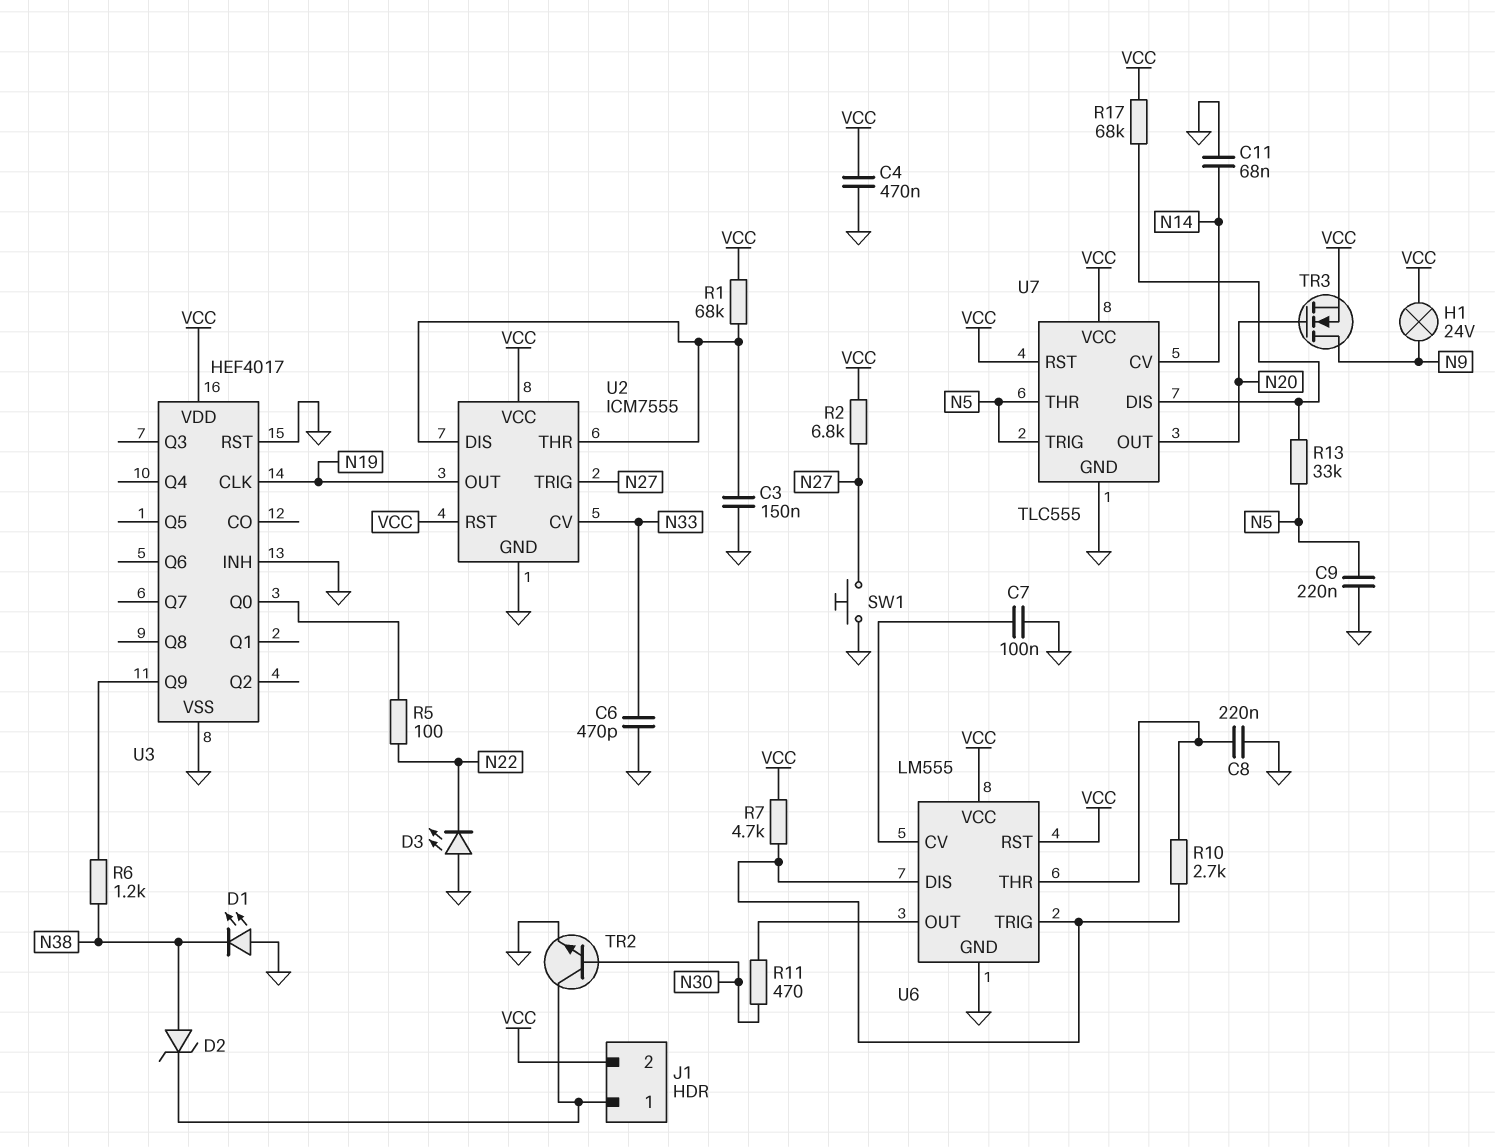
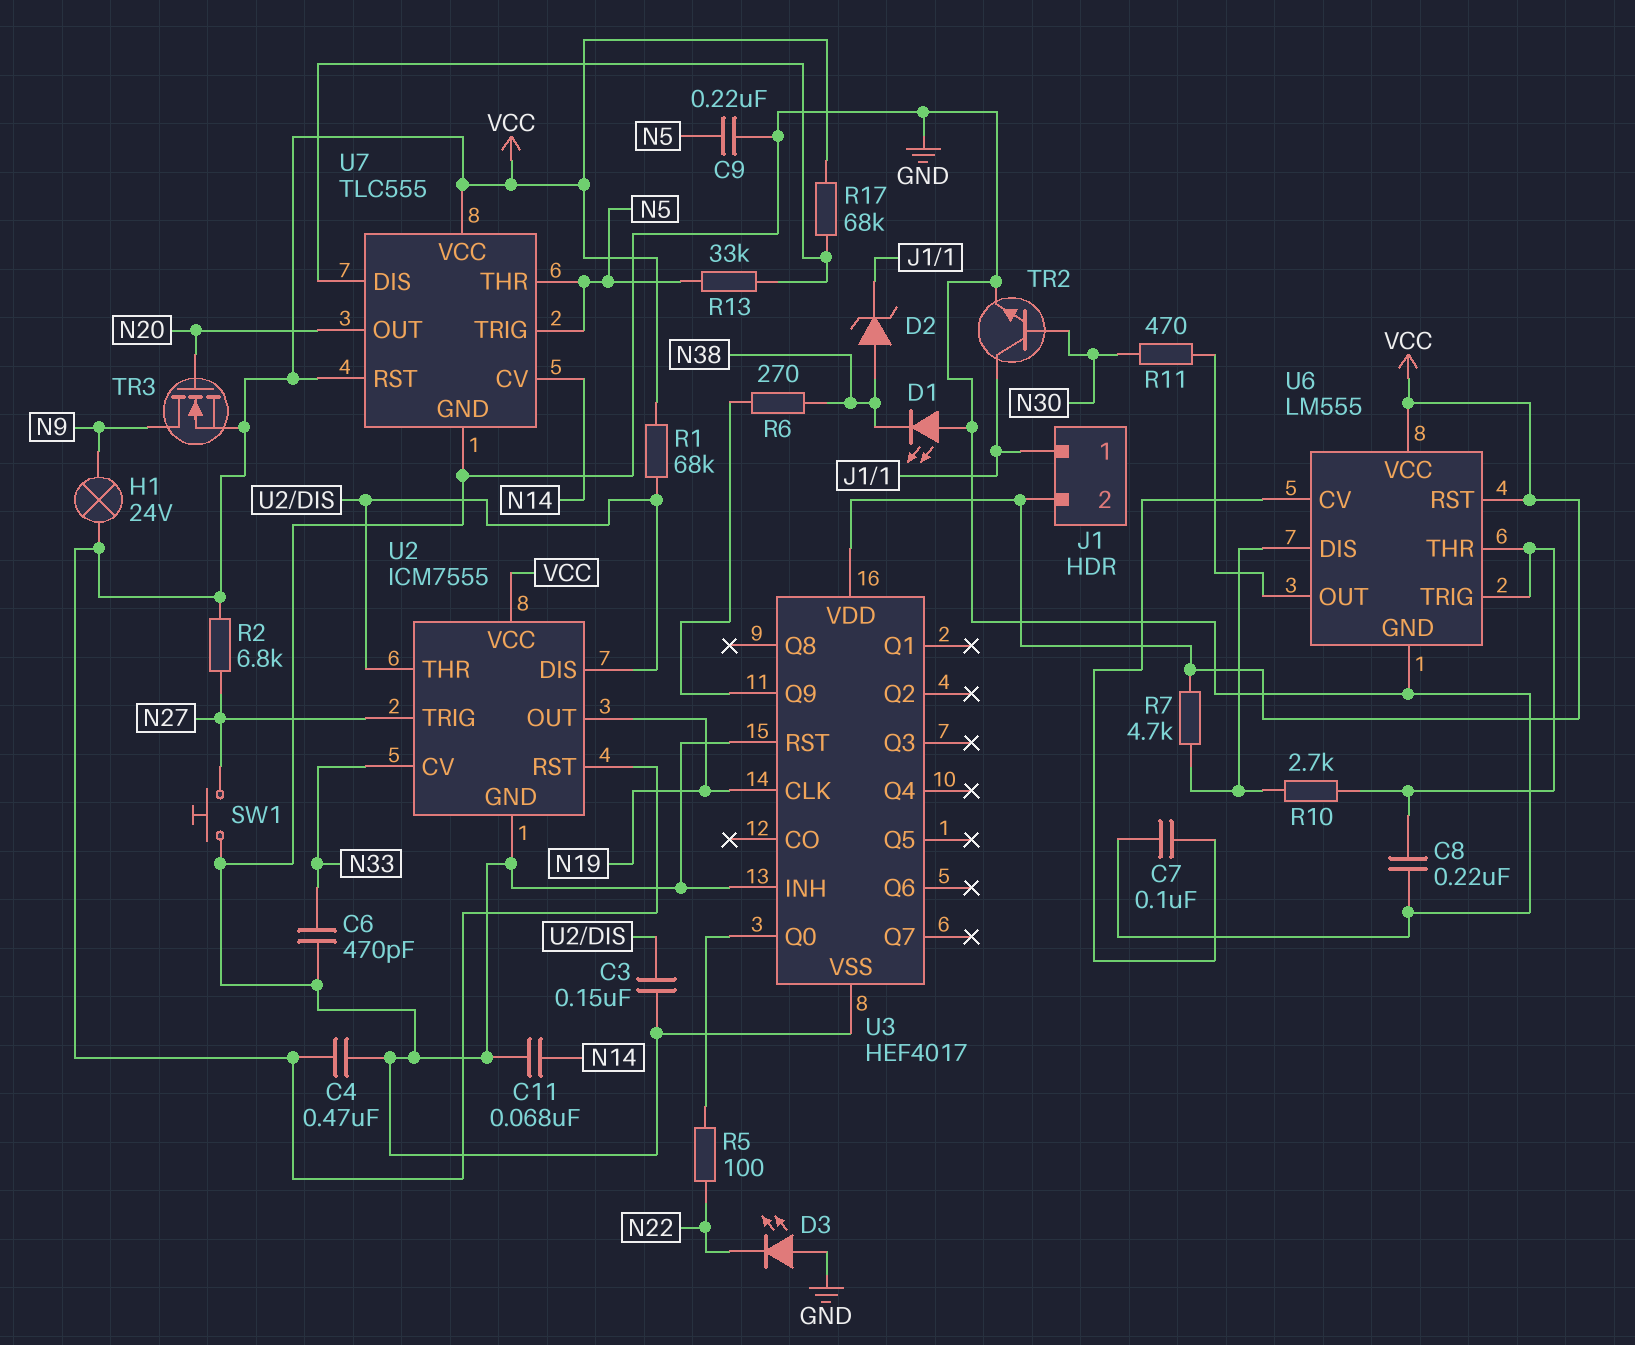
R6: 1.2k (N38, U3/Q9) -> 270 (N38, U3/Q9)
U6 pin TRIG: U6/DIS -> U6/THR

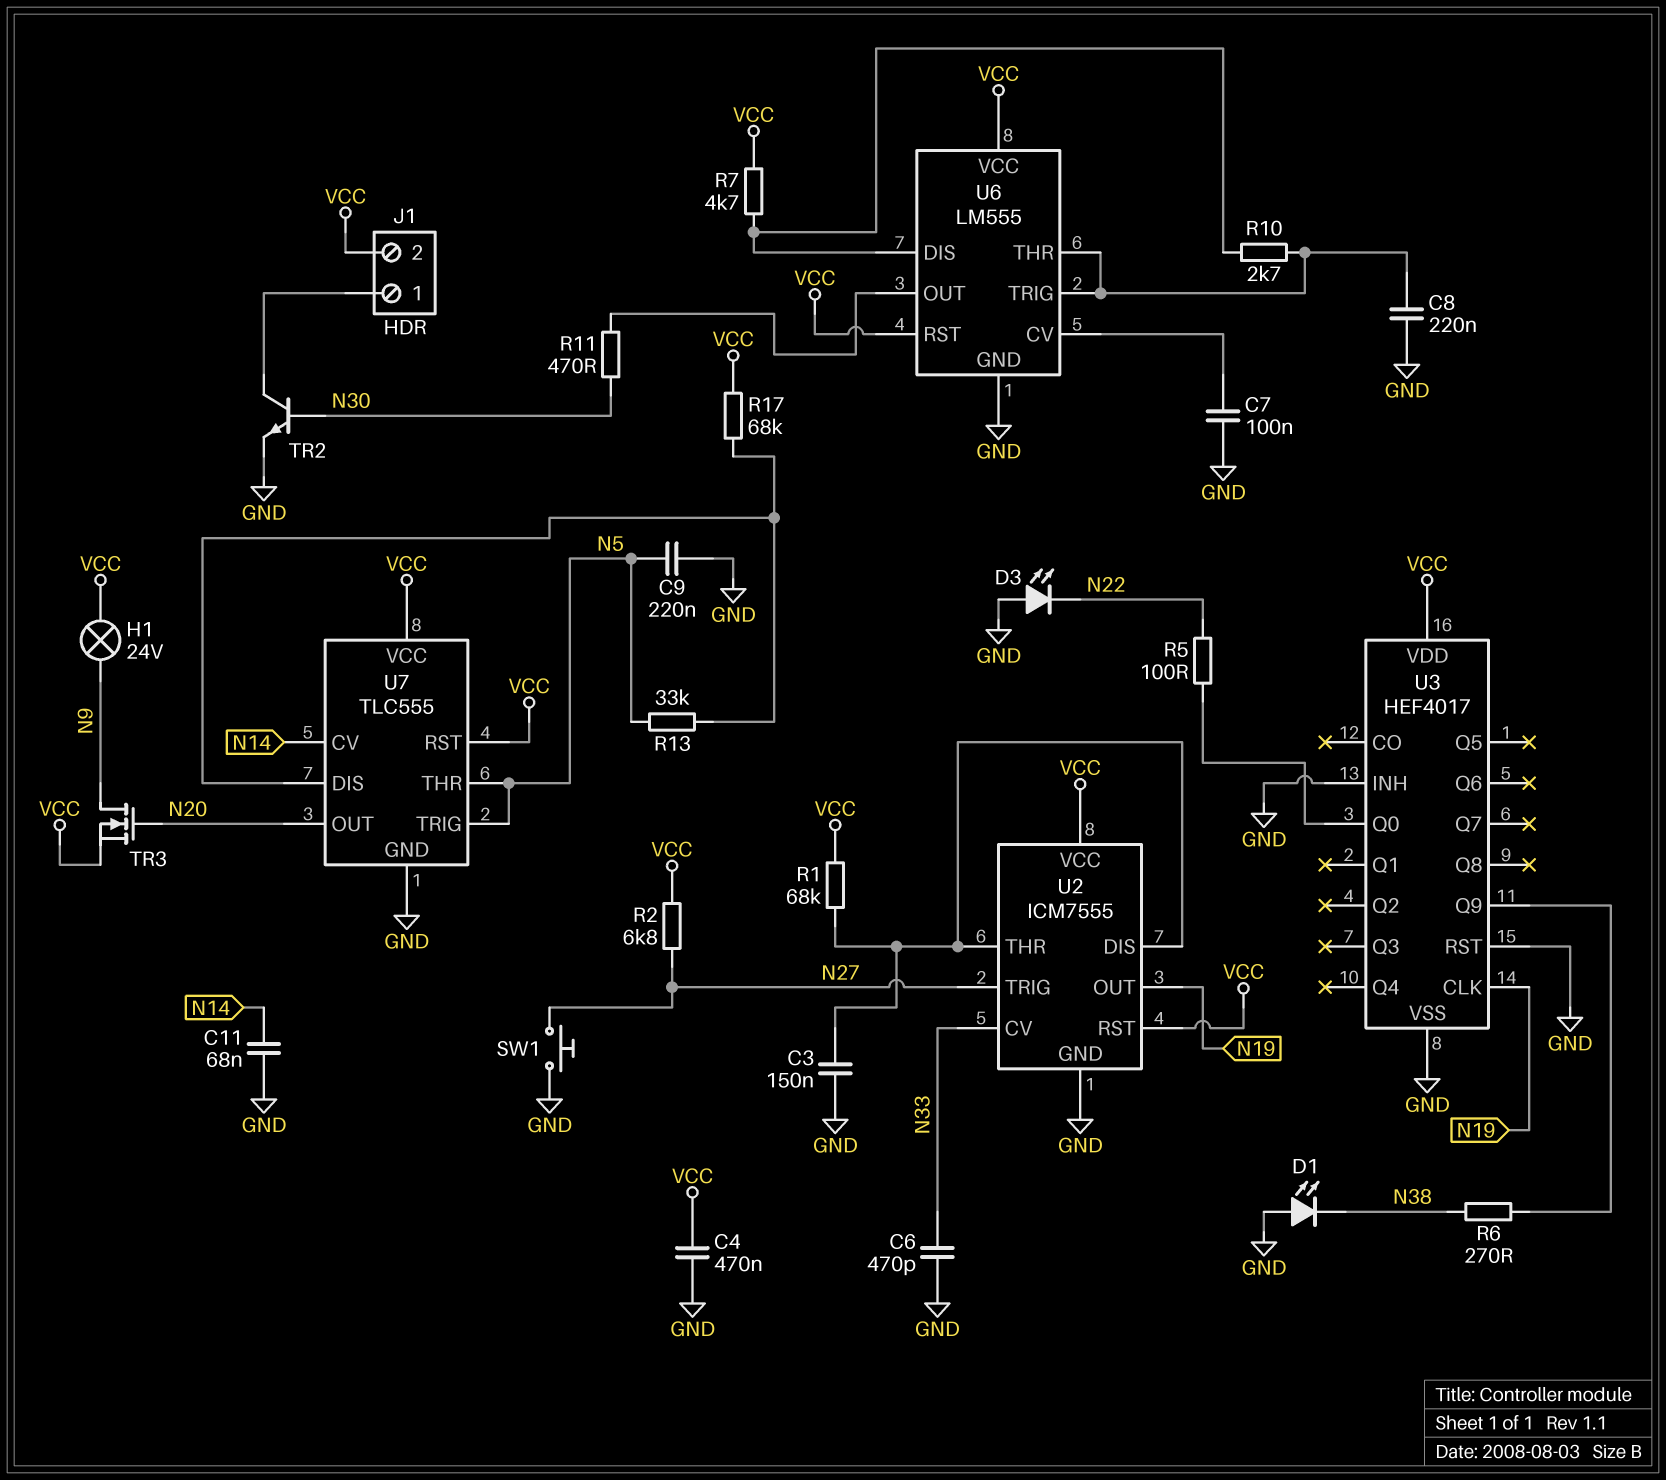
D2: zener (A N38, K J1/1) -> none

